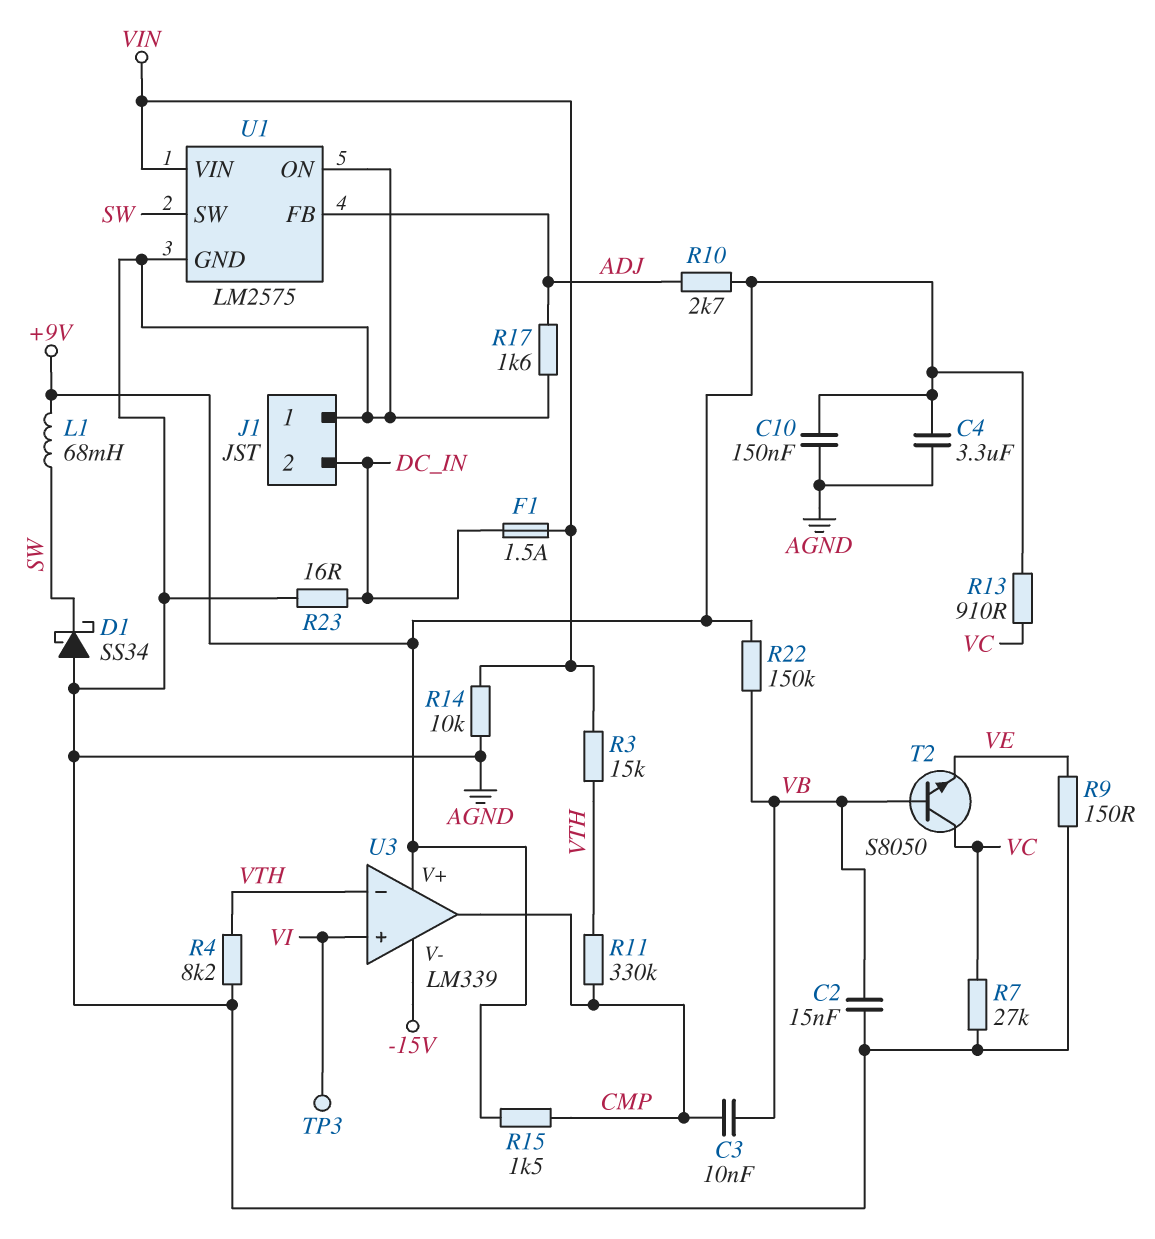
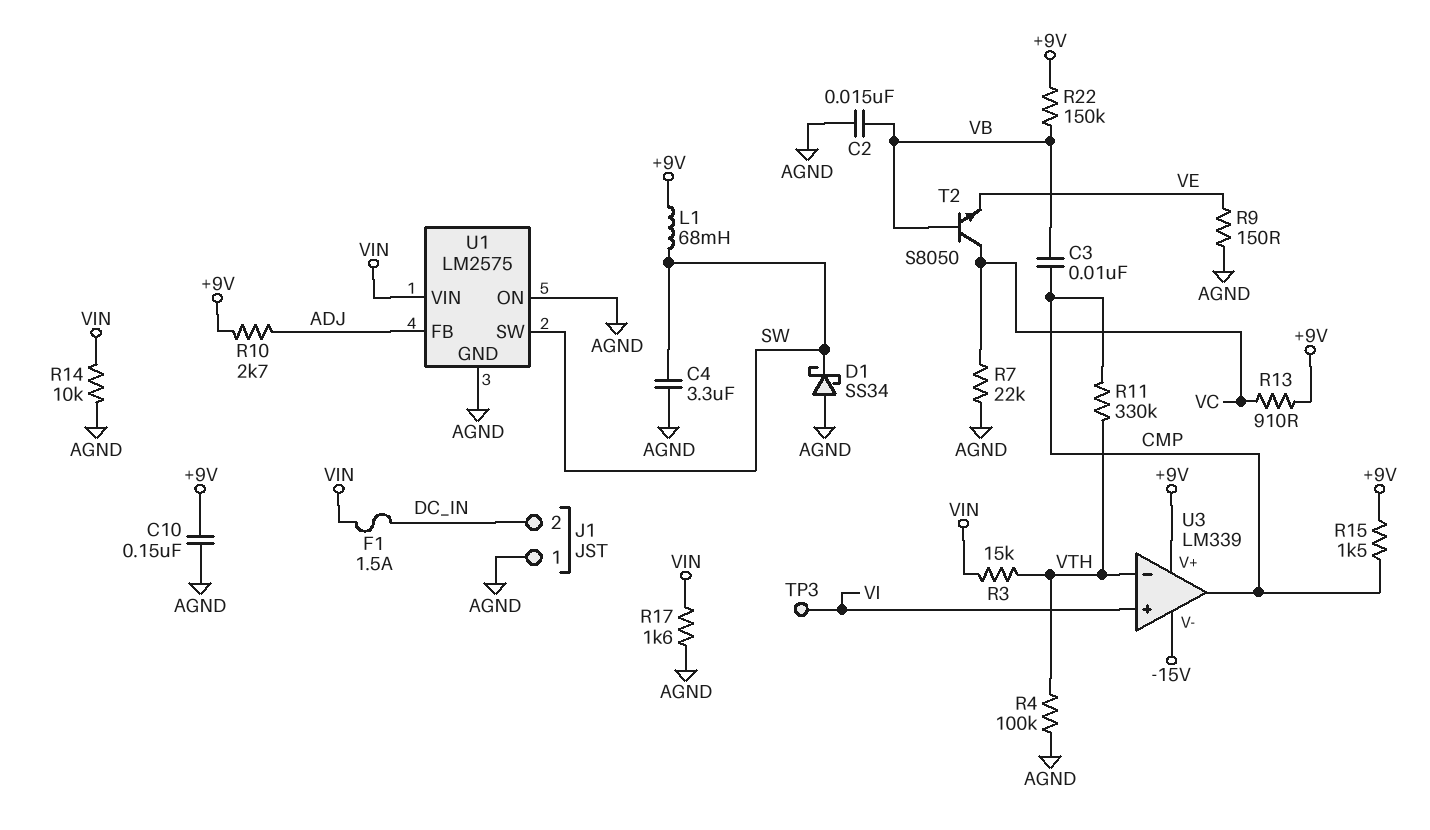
C4: 3.3uF (+9V, AGND) -> 3.3uF (AGND, SW)
R4: 8.2k (AGND, VTH) -> 100k (AGND, VTH)
R7: 27k (AGND, VC) -> 22k (AGND, VC)
R17: 1.6k (ADJ, AGND) -> 1.6k (AGND, VIN)
R23: 16 (AGND, DC_IN) -> none

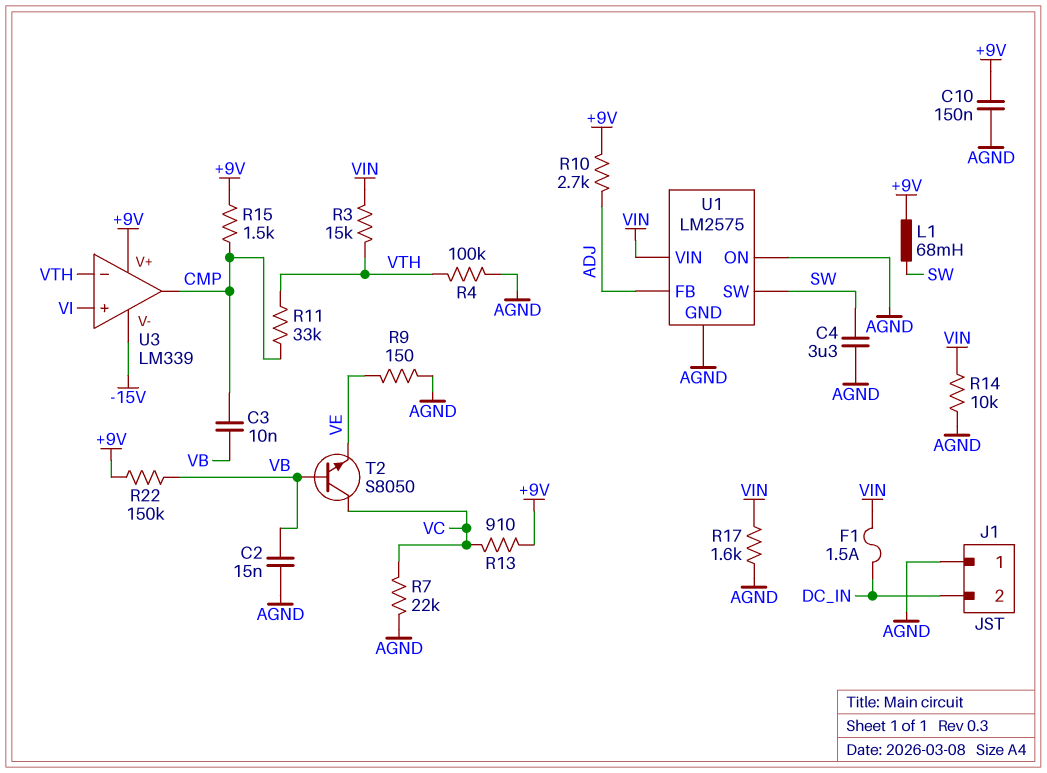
D1: schottky SS34 (A AGND, K SW) -> none
R11: 330k (CMP, VTH) -> 33k (CMP, VTH)
TP3: test point (VI) -> none

